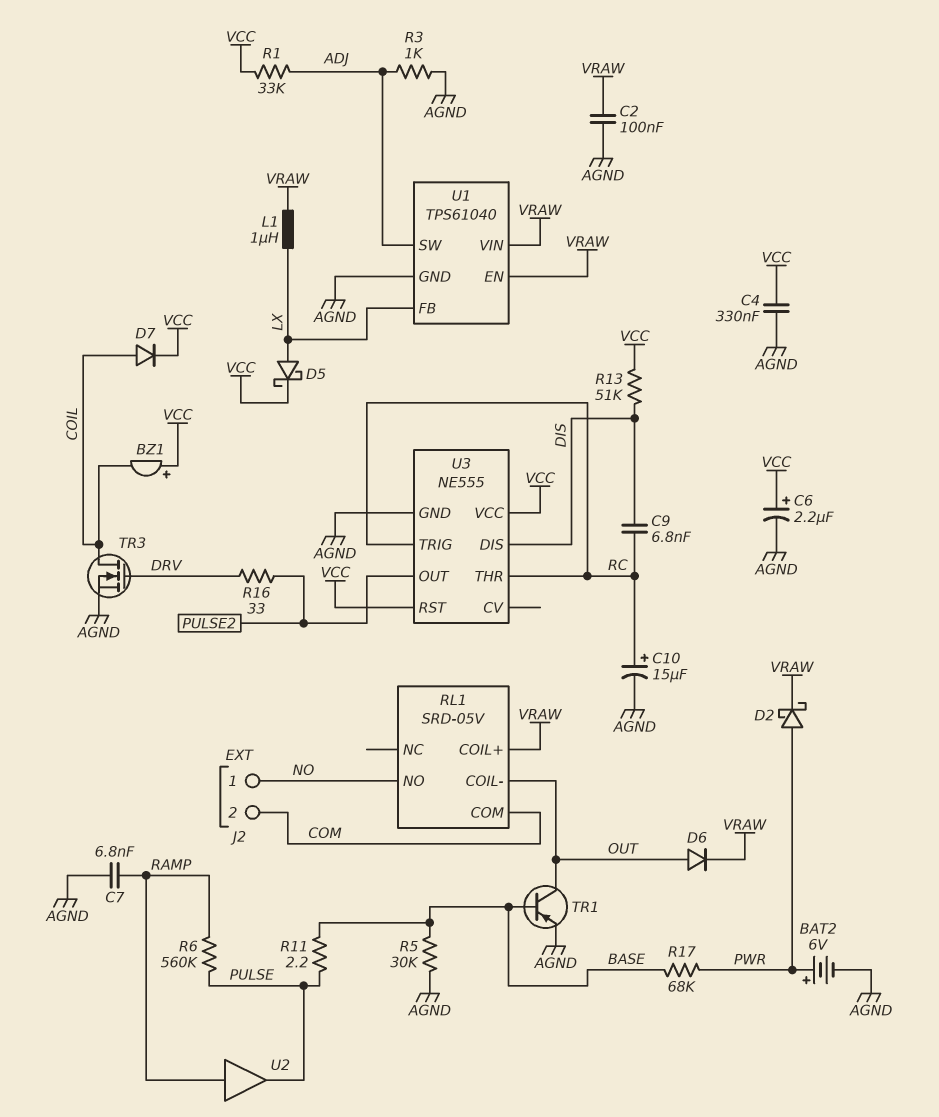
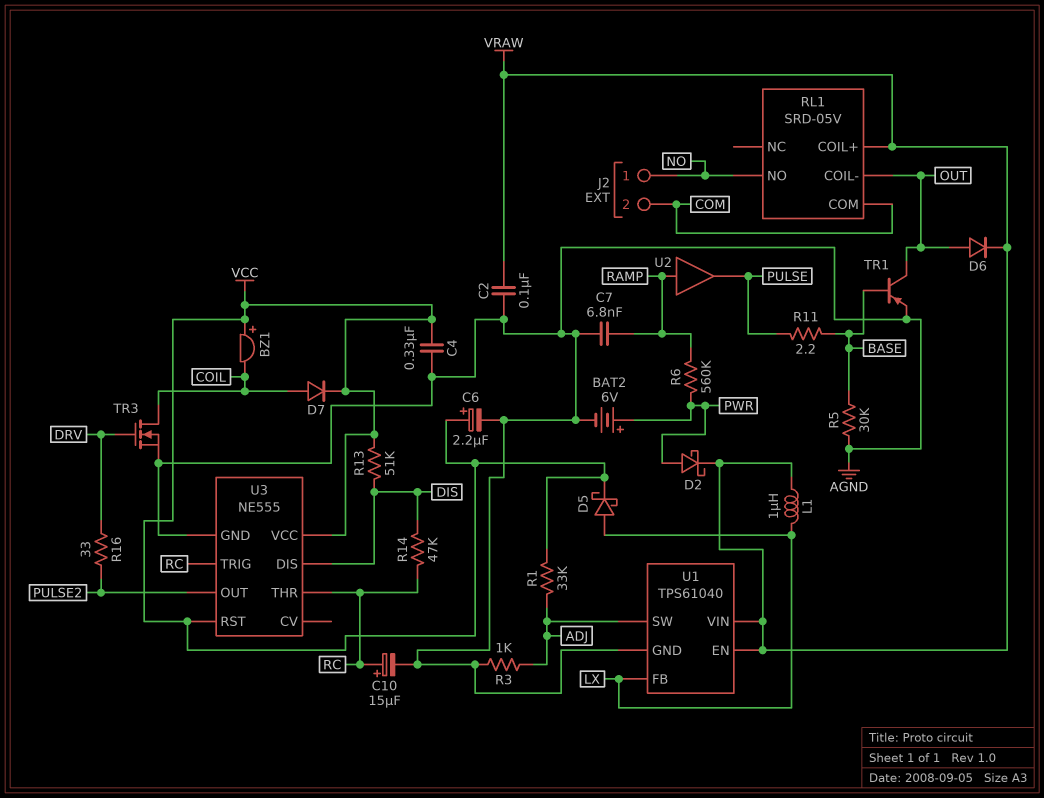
C9: 6.8nF (DIS, RC) -> none
R6: 560k (PULSE, RAMP) -> 560k (PWR, RAMP)
R14: none -> 47k (DIS, RC)
R17: 68k (BASE, PWR) -> none

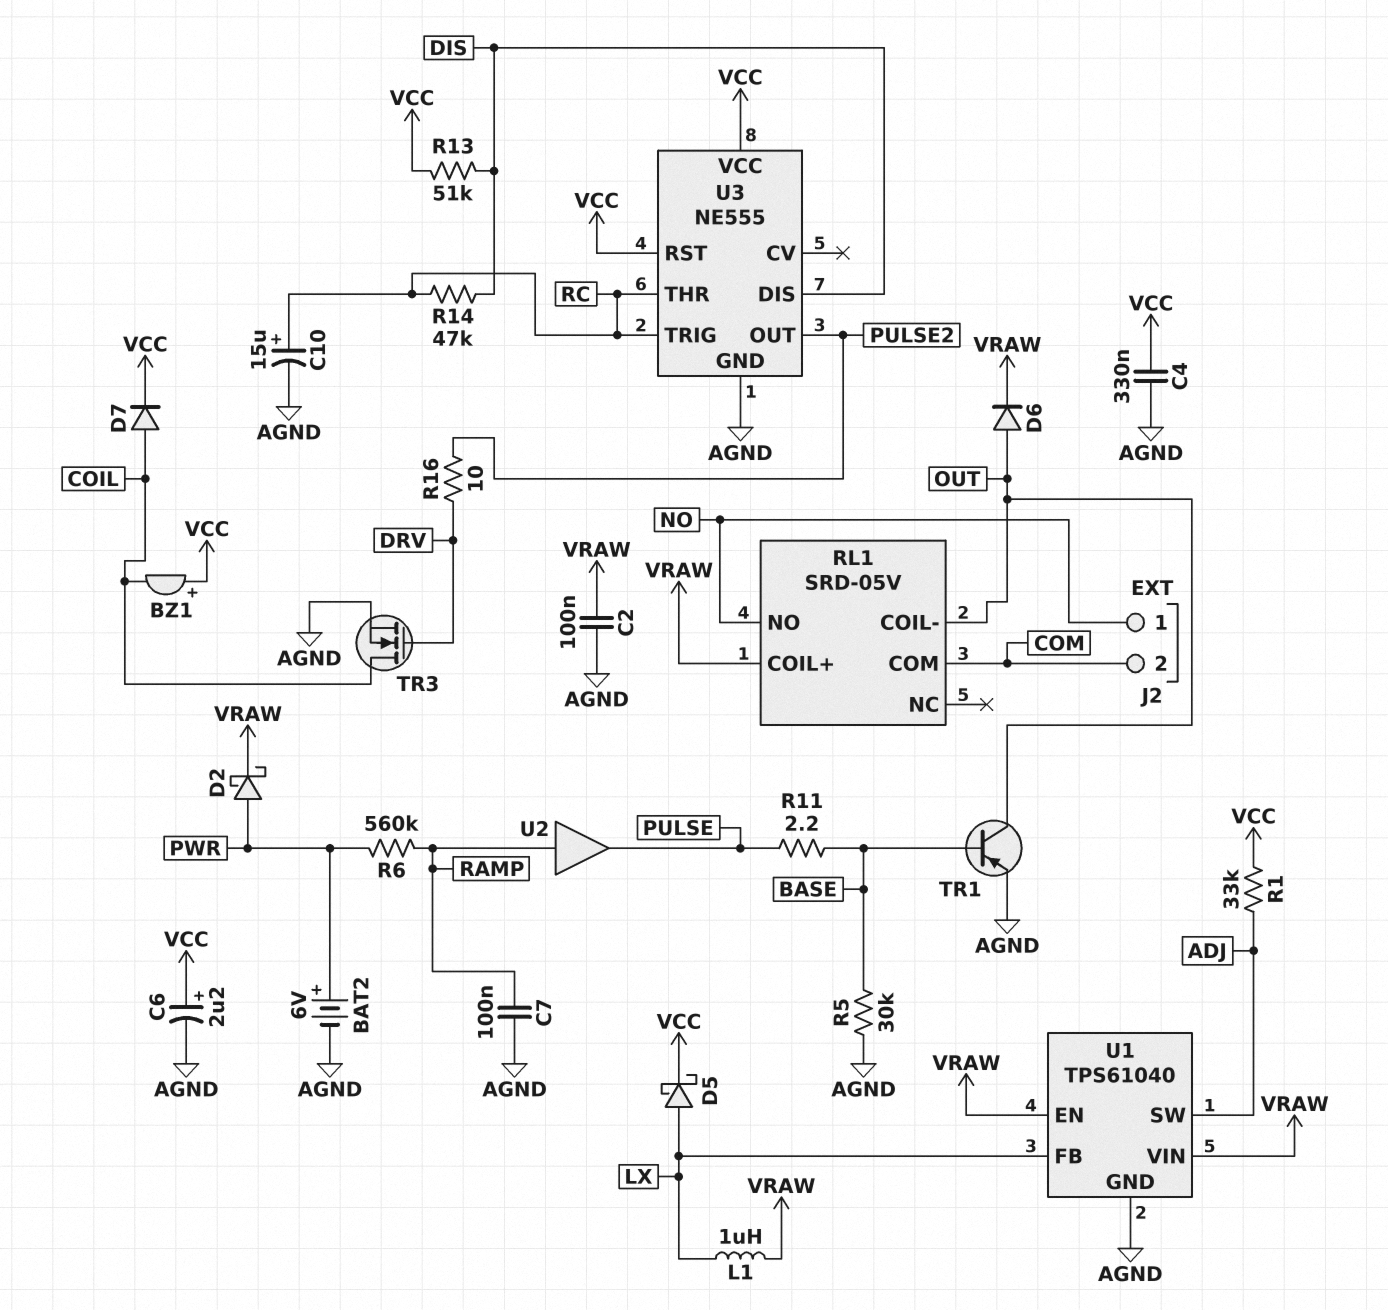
C7: 6.8nF (AGND, RAMP) -> 100nF (AGND, RAMP)
R3: 1k (ADJ, AGND) -> none
R16: 33 (DRV, PULSE2) -> 10 (DRV, PULSE2)

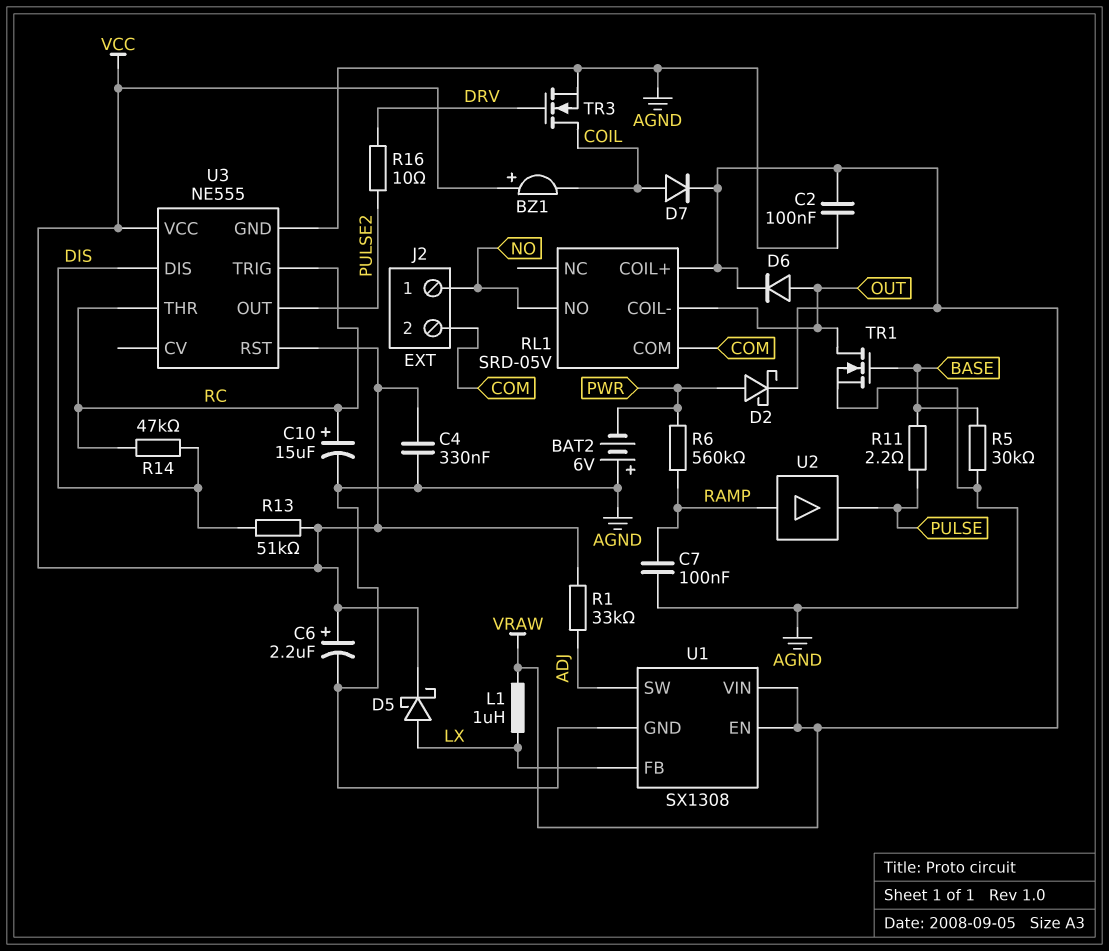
BAT2: 6V (plus PWR, minus AGND) -> 6V (plus AGND, minus PWR)
D7: diode (A COIL, K VCC) -> diode (A COIL, K VRAW)
TR1: PNP (B BASE, C OUT, E AGND) -> NMOS (G BASE, D OUT, S AGND)
U1: TPS61040 -> SX1308

